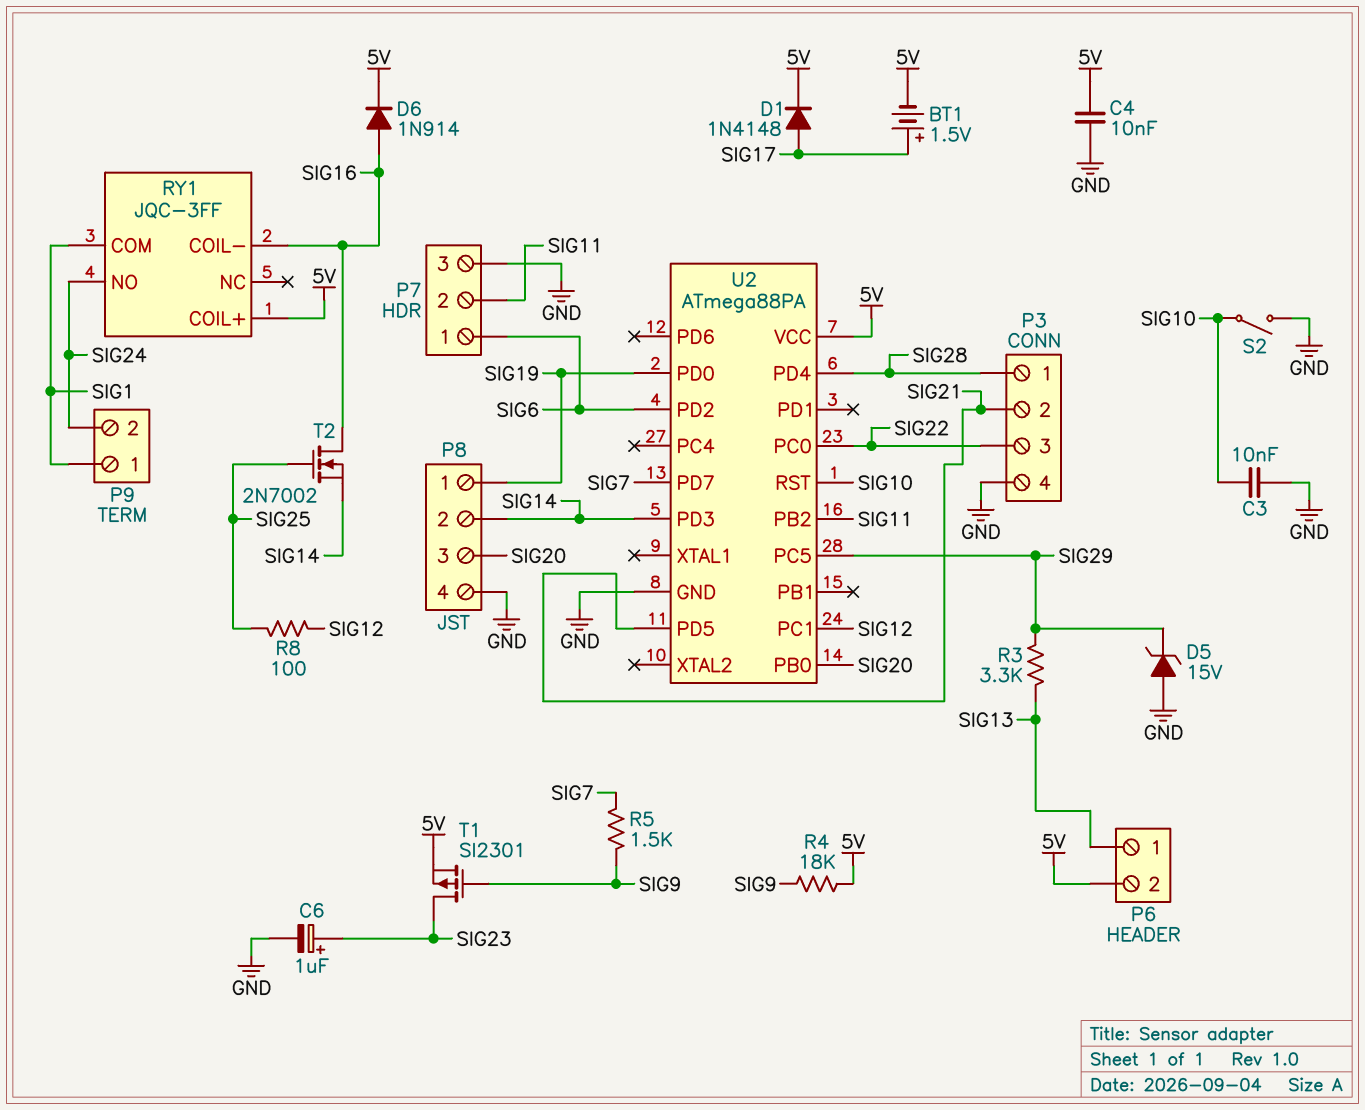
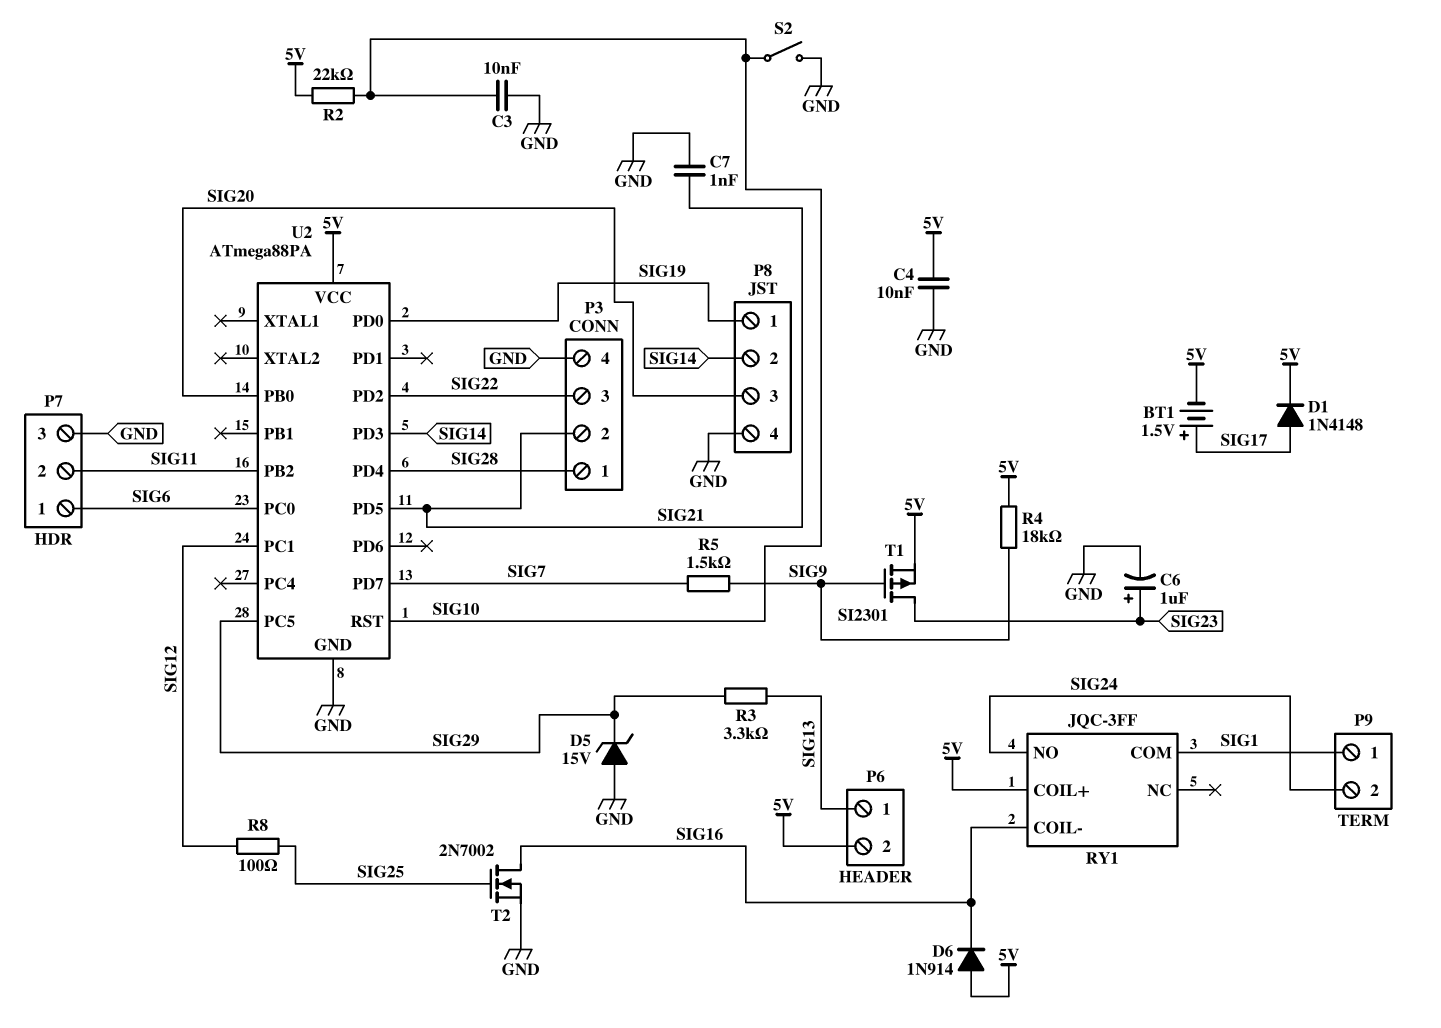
C7: none -> 1nF (GND, SIG21)
D6: diode 1N914 (A SIG16, K 5V) -> diode 1N914 (A 5V, K SIG16)
R2: none -> 22k (5V, SIG10)
T2: NMOS 2N7002 (G SIG25, D SIG16, S SIG14) -> NMOS 2N7002 (G SIG25, D SIG16, S GND)
U2 pin PC0: SIG22 -> SIG6
U2 pin PD2: SIG6 -> SIG22

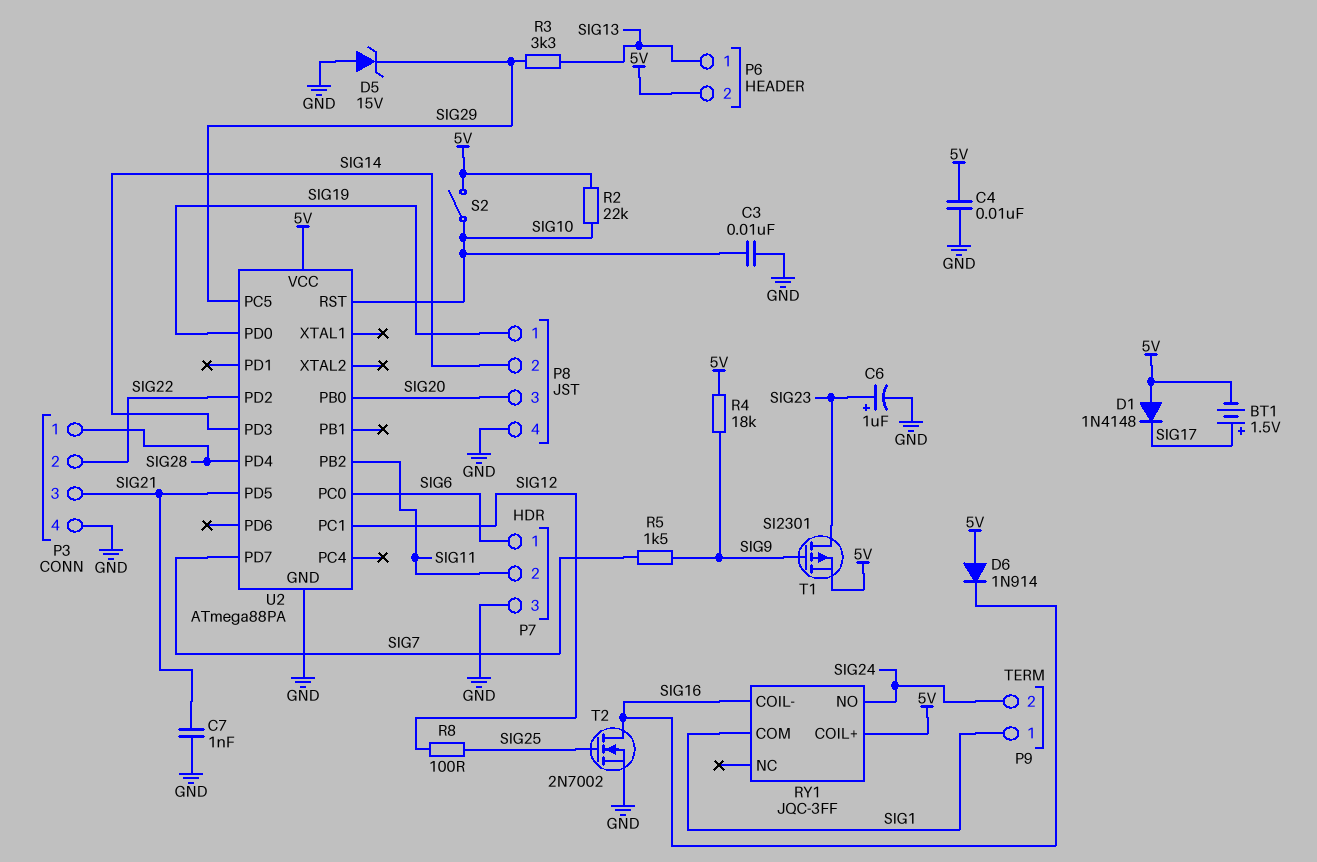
D1: diode 1N4148 (A SIG17, K 5V) -> diode 1N4148 (A 5V, K SIG17)
P3 pin 2: SIG21 -> SIG22
P3 pin 3: SIG22 -> SIG21
S2: switch (GND, SIG10) -> switch (5V, SIG10)

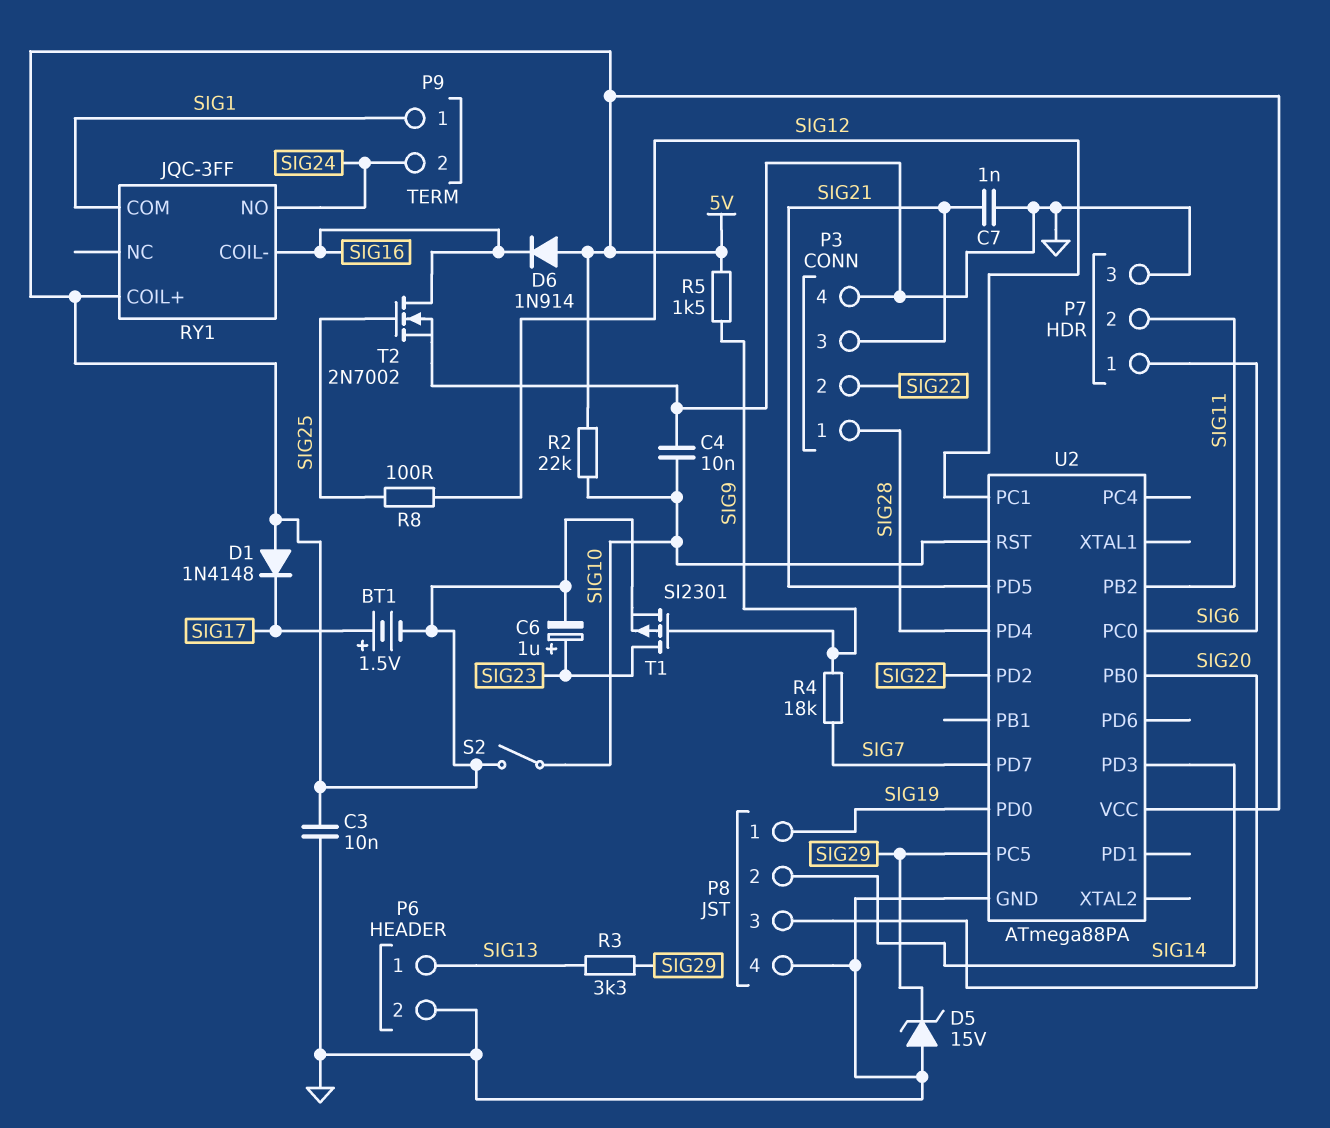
C3: 10nF (GND, SIG10) -> 10nF (5V, GND)
C4: 10nF (5V, GND) -> 10nF (GND, SIG10)
C6: 1uF (plus SIG23, minus GND) -> 1uF (plus SIG23, minus 5V)
P6 pin 2: 5V -> GND
R4: 18k (5V, SIG9) -> 18k (SIG7, SIG9)
R5: 1.5k (SIG7, SIG9) -> 1.5k (5V, SIG9)

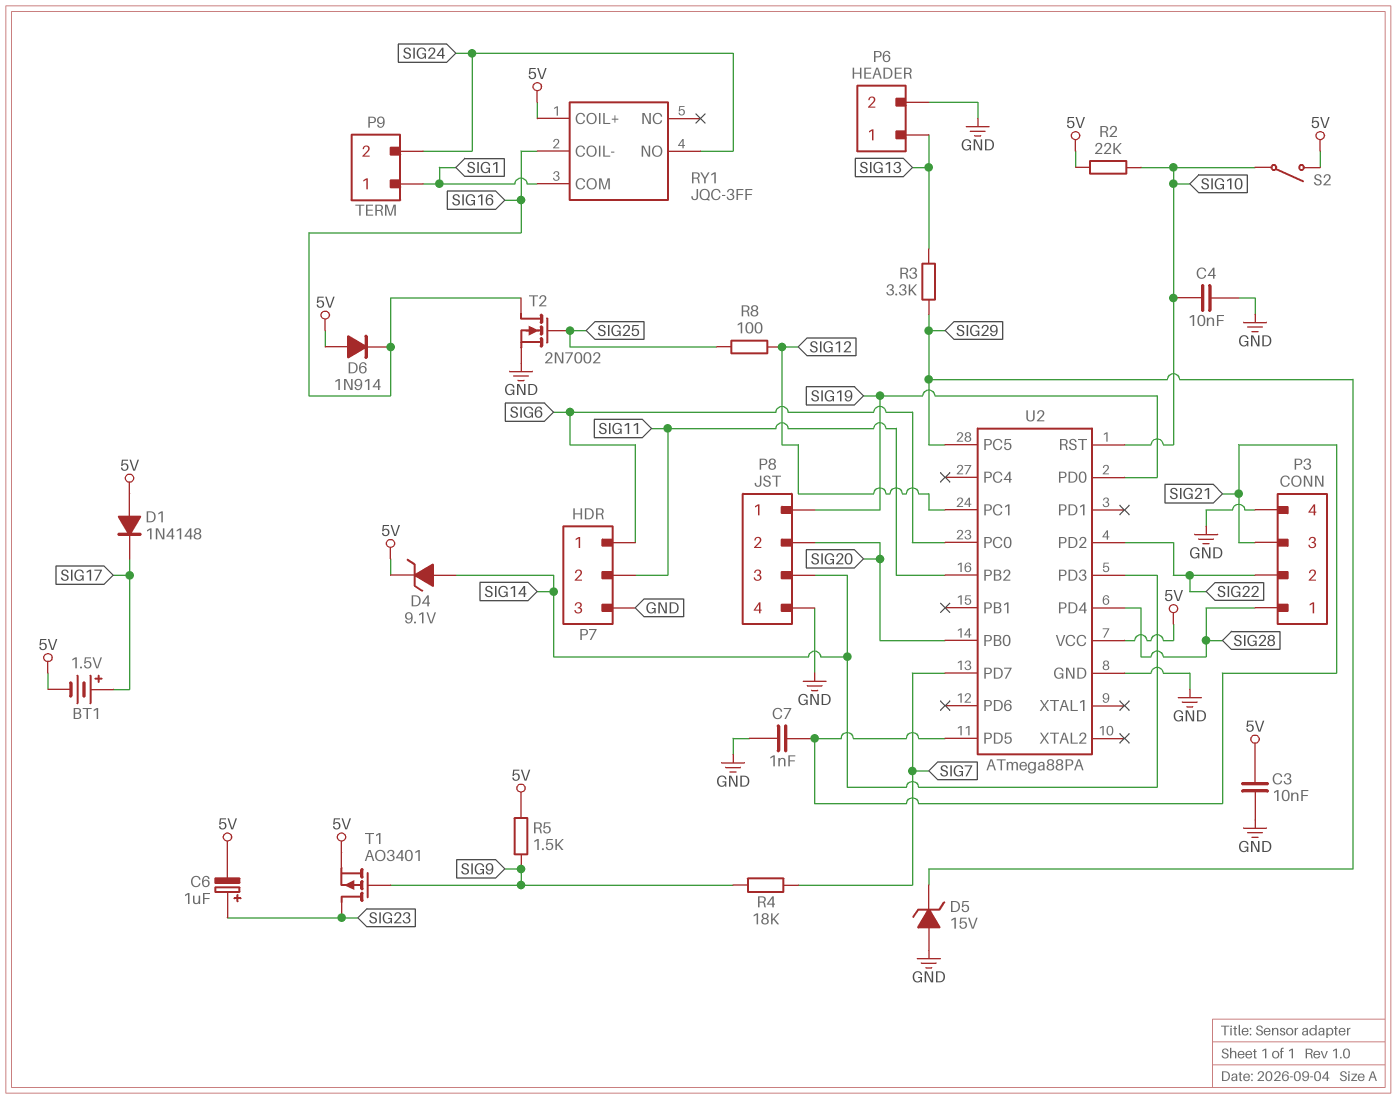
D4: none -> zener 9.1V (A SIG14, K 5V)
P8 pin 2: SIG14 -> SIG20
P8 pin 3: SIG20 -> SIG14
T1: PMOS SI2301 (G SIG9, D SIG23, S 5V) -> PMOS AO3401 (G SIG9, D SIG23, S 5V)

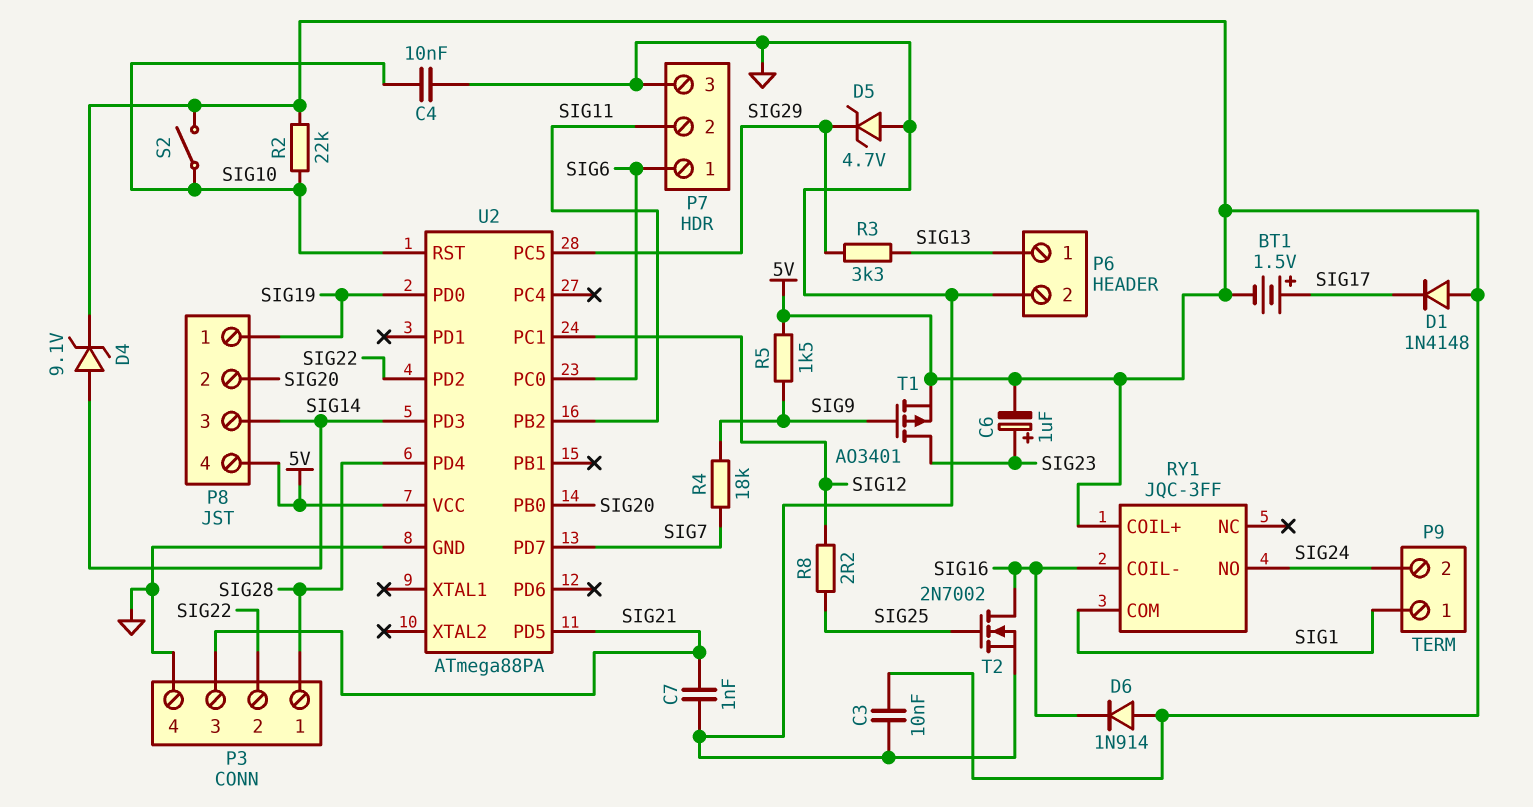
D5: zener 15V (A GND, K SIG29) -> zener 4.7V (A GND, K SIG29)
P8 pin 4: GND -> 5V
R8: 100 (SIG12, SIG25) -> 2.2 (SIG12, SIG25)

